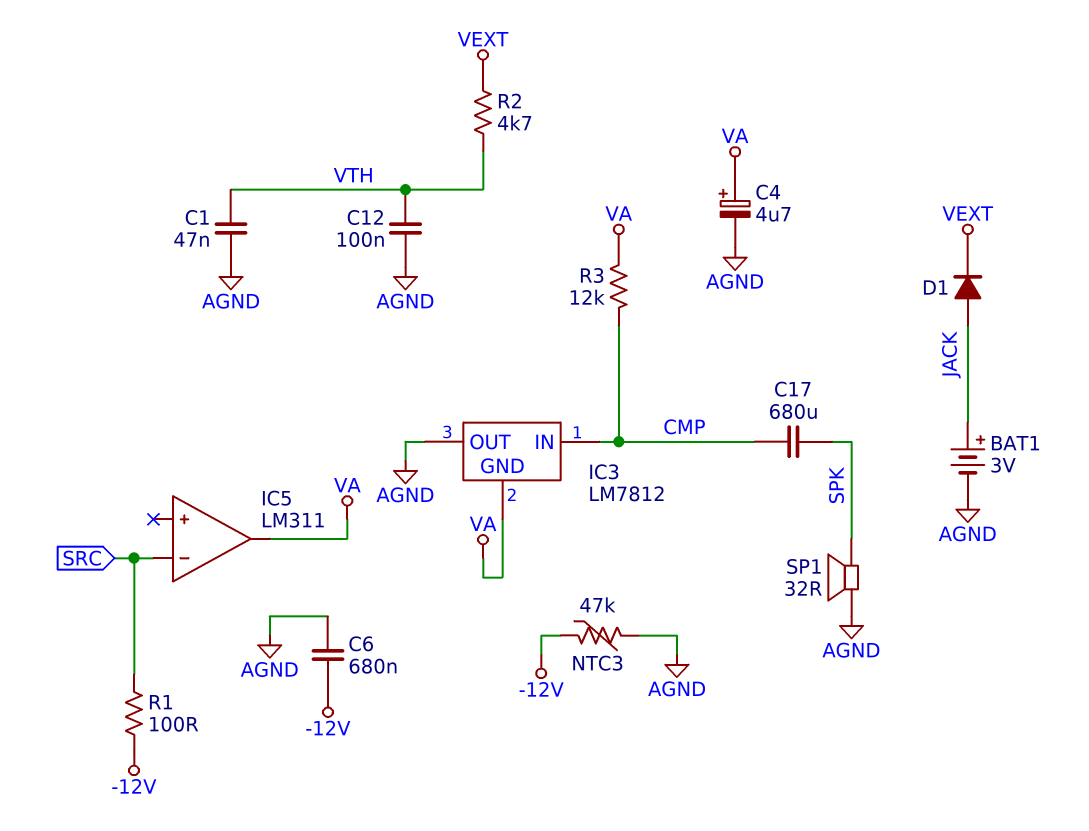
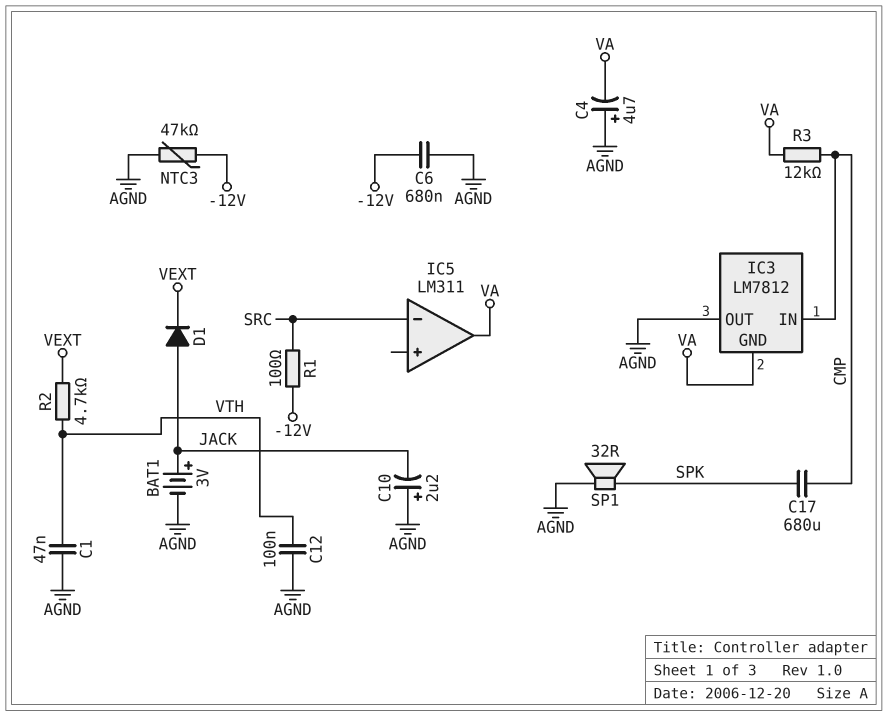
C4: 4.7uF (plus VA, minus AGND) -> 4.7uF (plus AGND, minus VA)
C10: none -> 2.2uF (plus AGND, minus JACK)

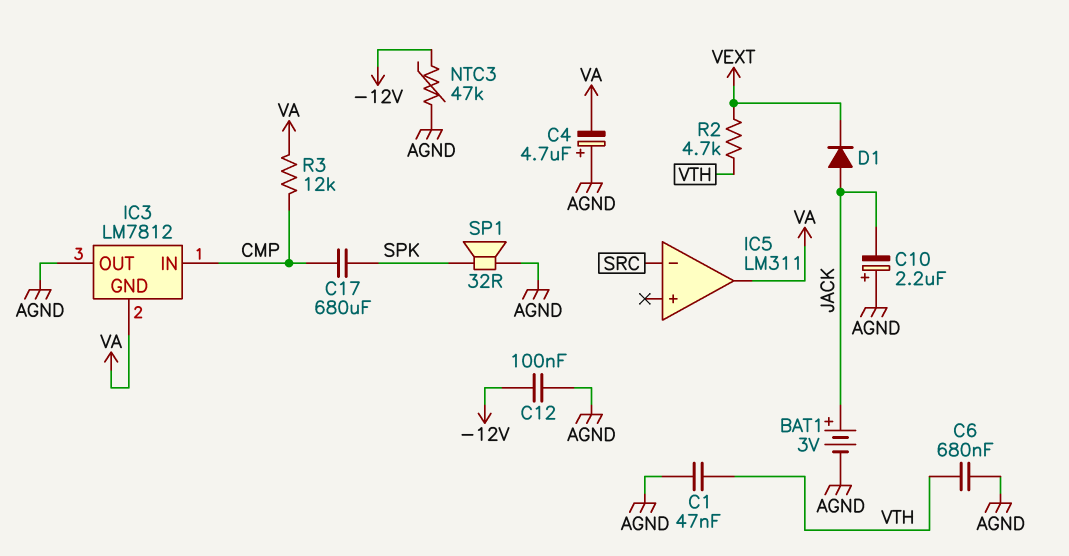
C6: 680nF (-12V, AGND) -> 680nF (AGND, VTH)
C12: 100nF (AGND, VTH) -> 100nF (-12V, AGND)
R1: 100 (-12V, SRC) -> none

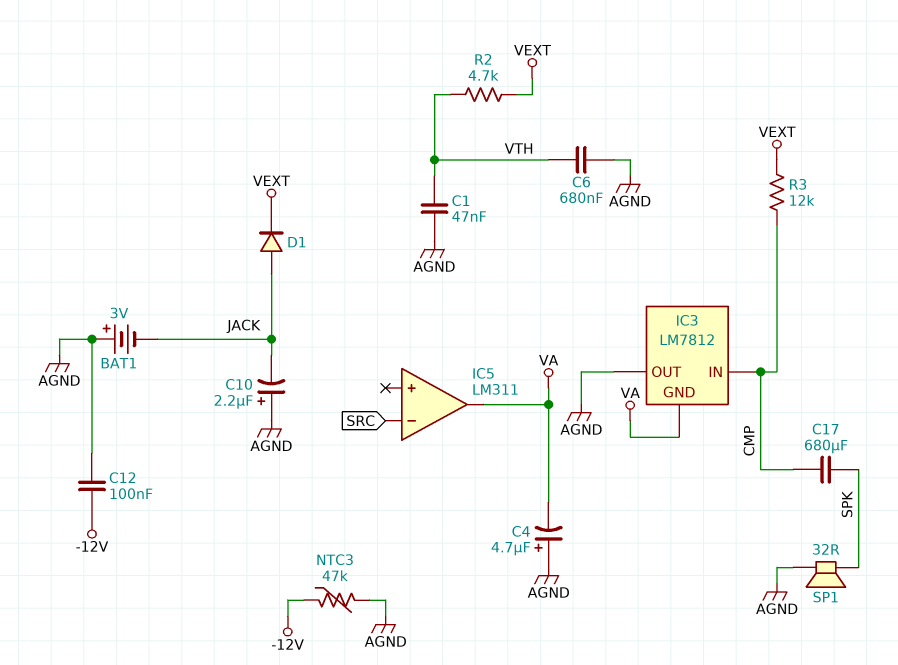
BAT1: 3V (plus JACK, minus AGND) -> 3V (plus AGND, minus JACK)
R3: 12k (CMP, VA) -> 12k (CMP, VEXT)

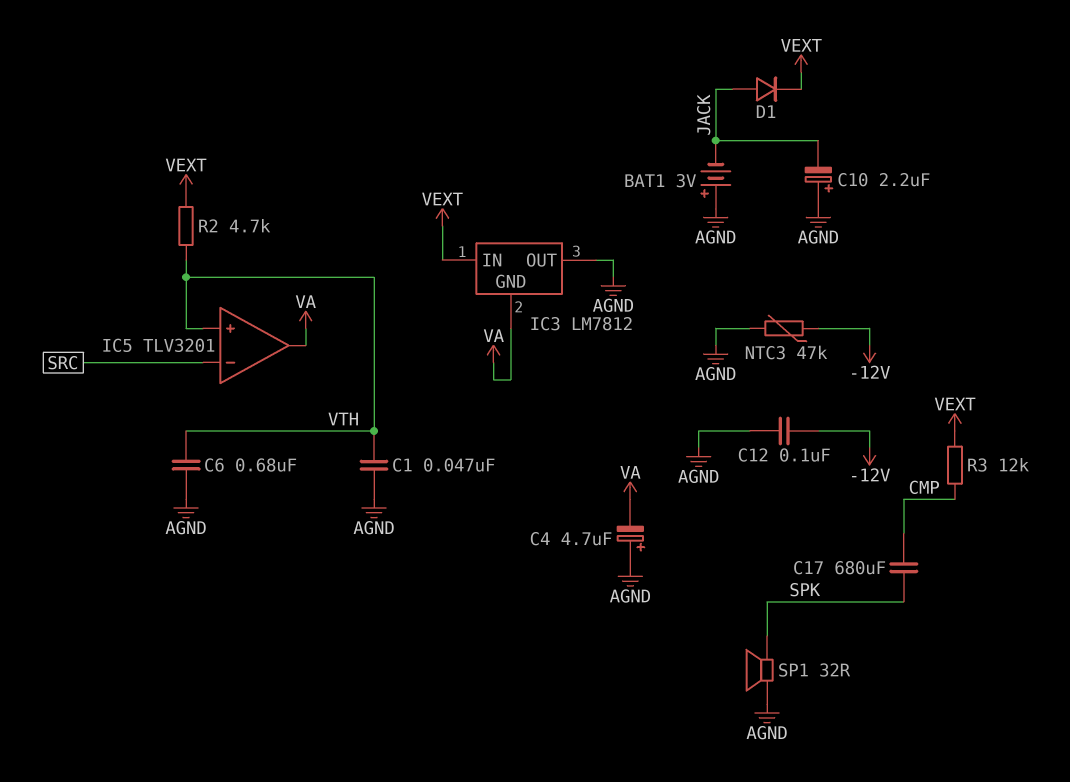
IC3 pin IN: CMP -> VEXT
IC5: LM311 -> TLV3201
IC5 pin in+: none -> VTH

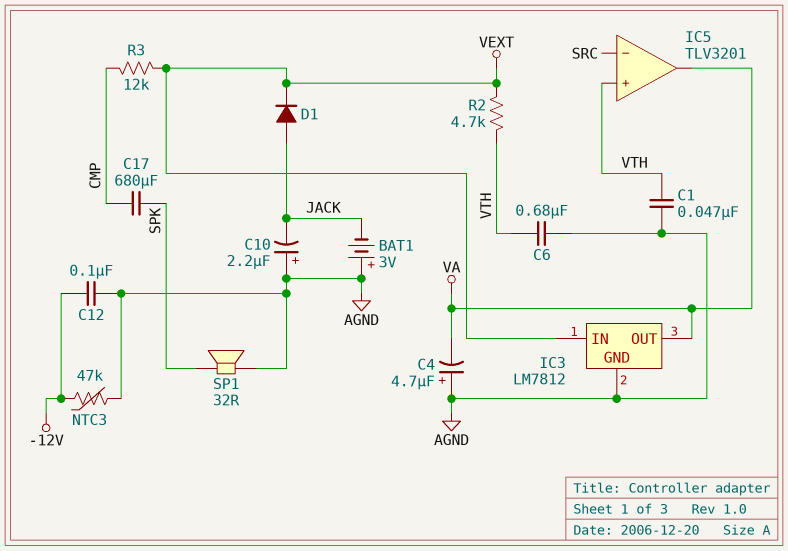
IC3 pin GND: VA -> AGND
IC3 pin OUT: AGND -> VA

